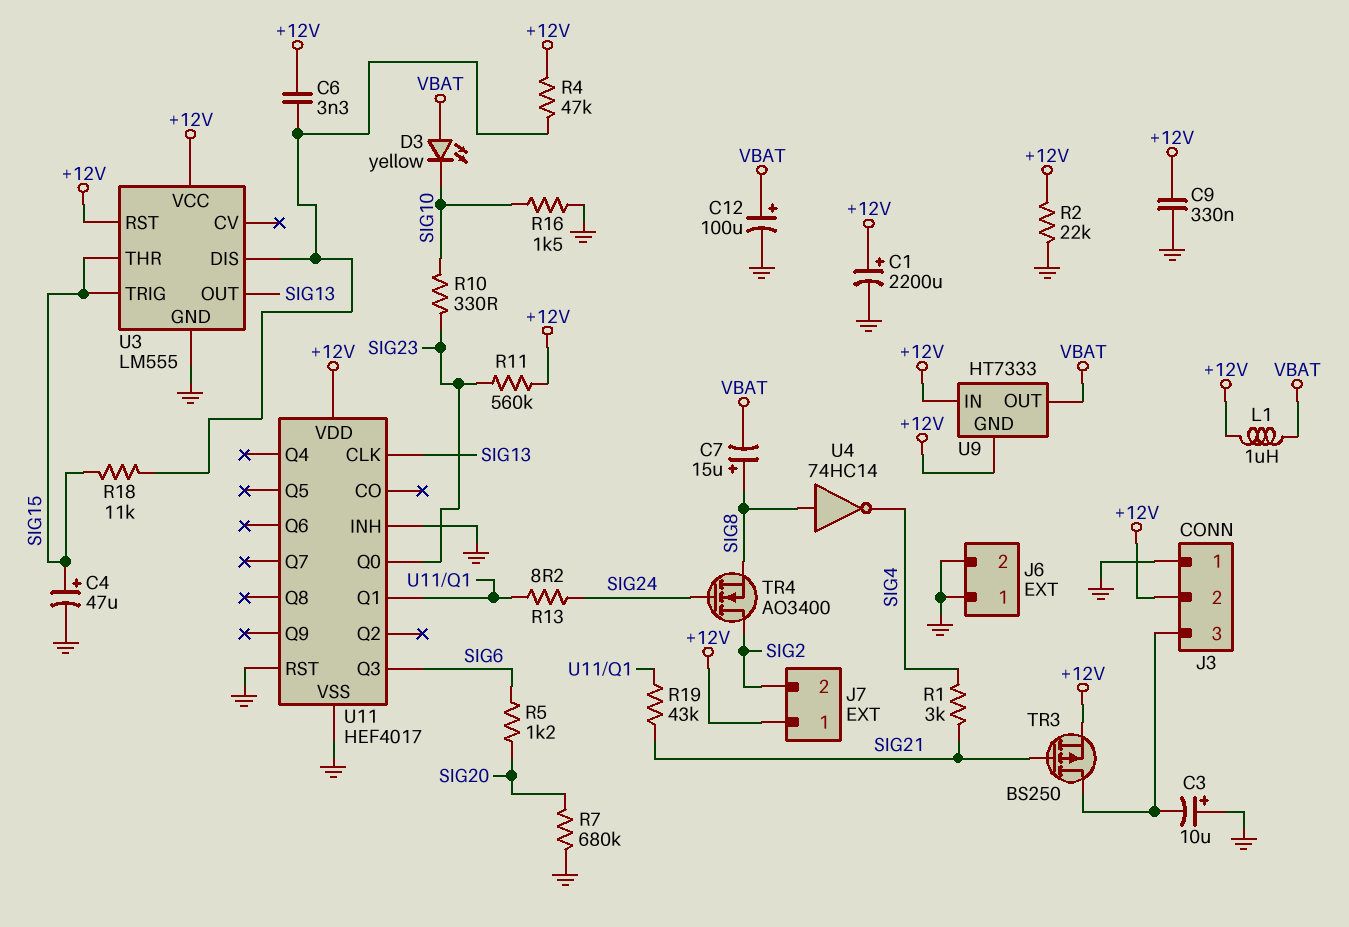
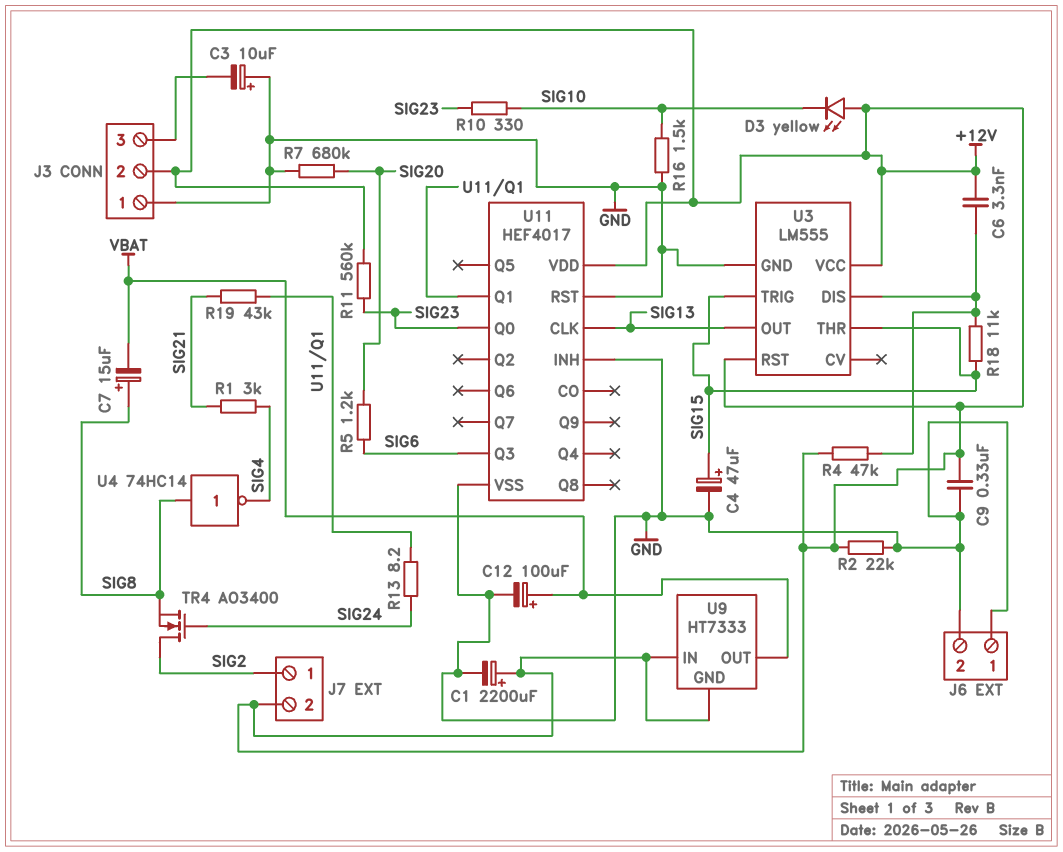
D3: LED yellow (A VBAT, K SIG10) -> LED yellow (A +12V, K SIG10)
J7 pin 1: +12V -> SIG2
J7 pin 2: SIG2 -> +12V
L1: 1uH (+12V, VBAT) -> none
TR3: PMOS BS250 (G SIG21, D J3/3, S +12V) -> none

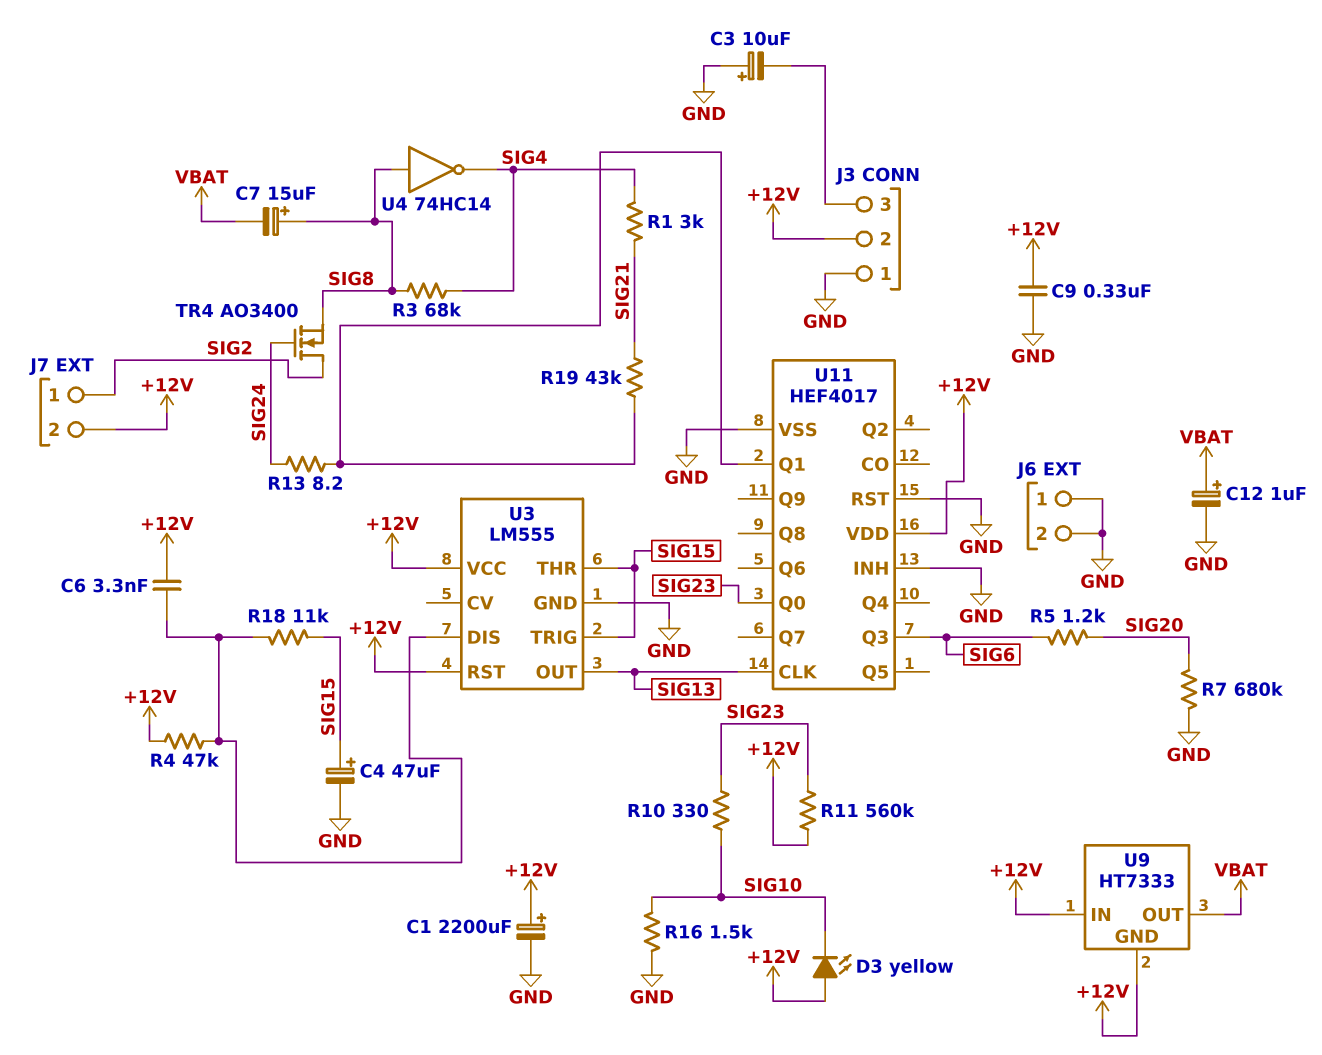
C12: 100uF (plus VBAT, minus GND) -> 1uF (plus VBAT, minus GND)
R2: 22k (+12V, GND) -> none
R3: none -> 68k (SIG4, SIG8)

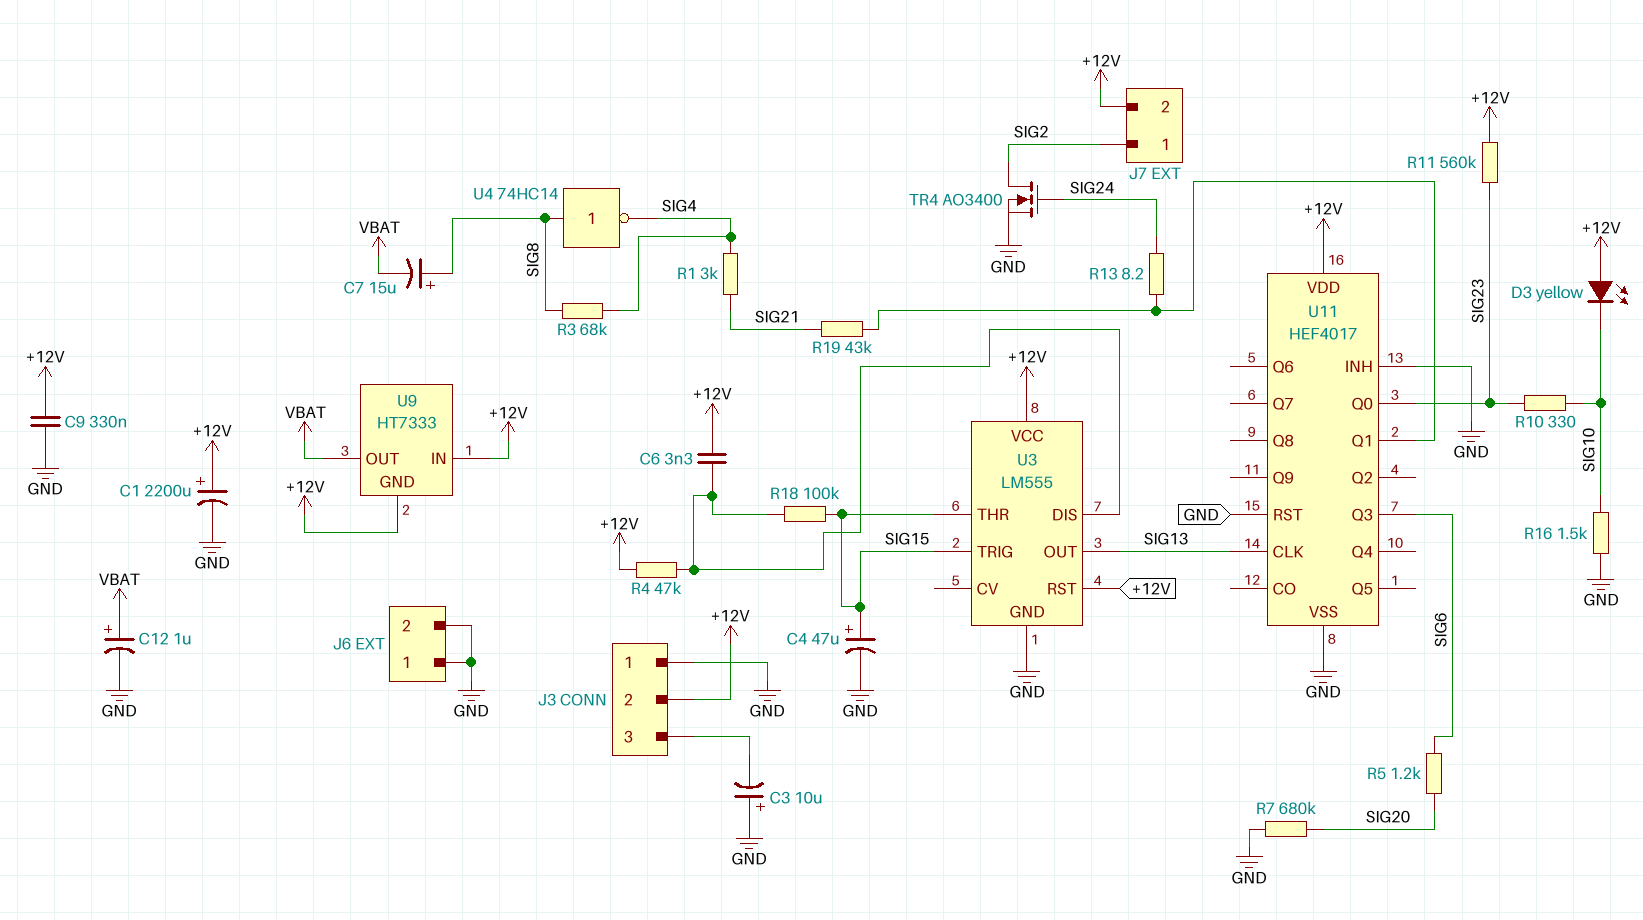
R18: 11k (SIG15, U3/DIS) -> 100k (SIG15, U3/DIS)
TR4: NMOS AO3400 (G SIG24, D SIG2, S SIG8) -> NMOS AO3400 (G SIG24, D SIG2, S GND)

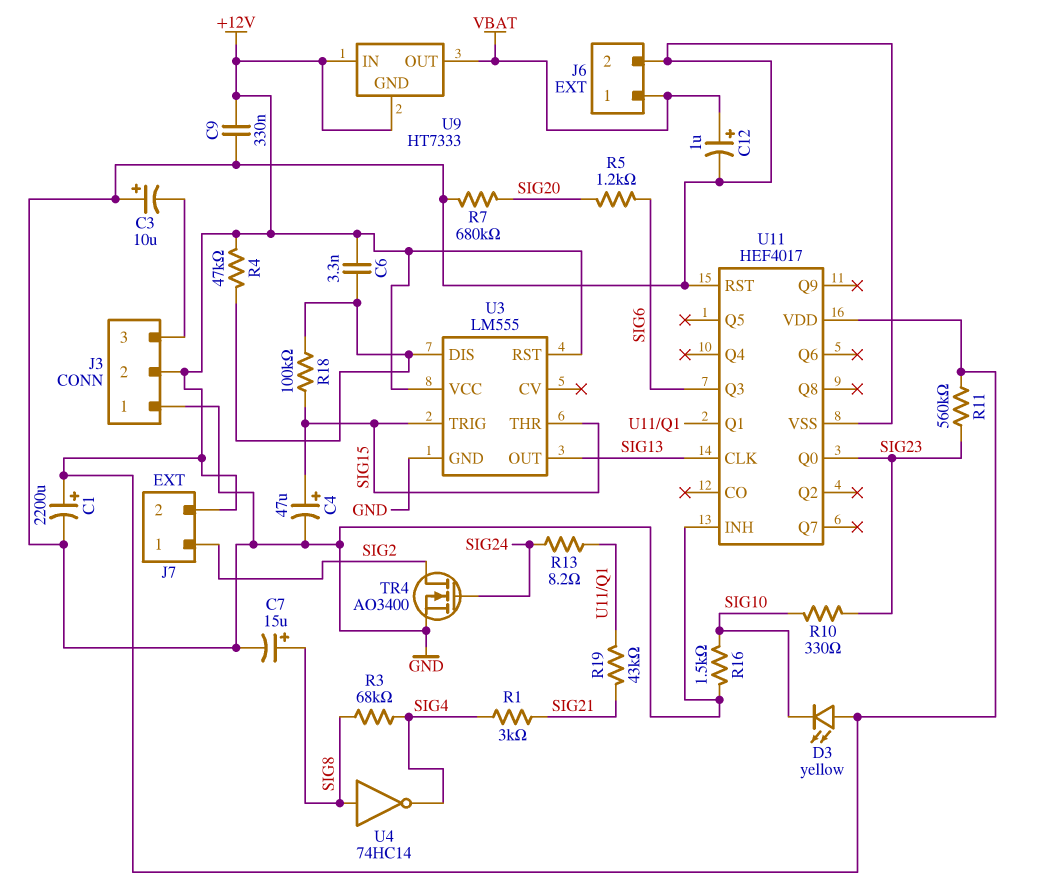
C7: 15uF (plus SIG8, minus VBAT) -> 15uF (plus SIG8, minus GND)
J6 pin 1: GND -> VBAT

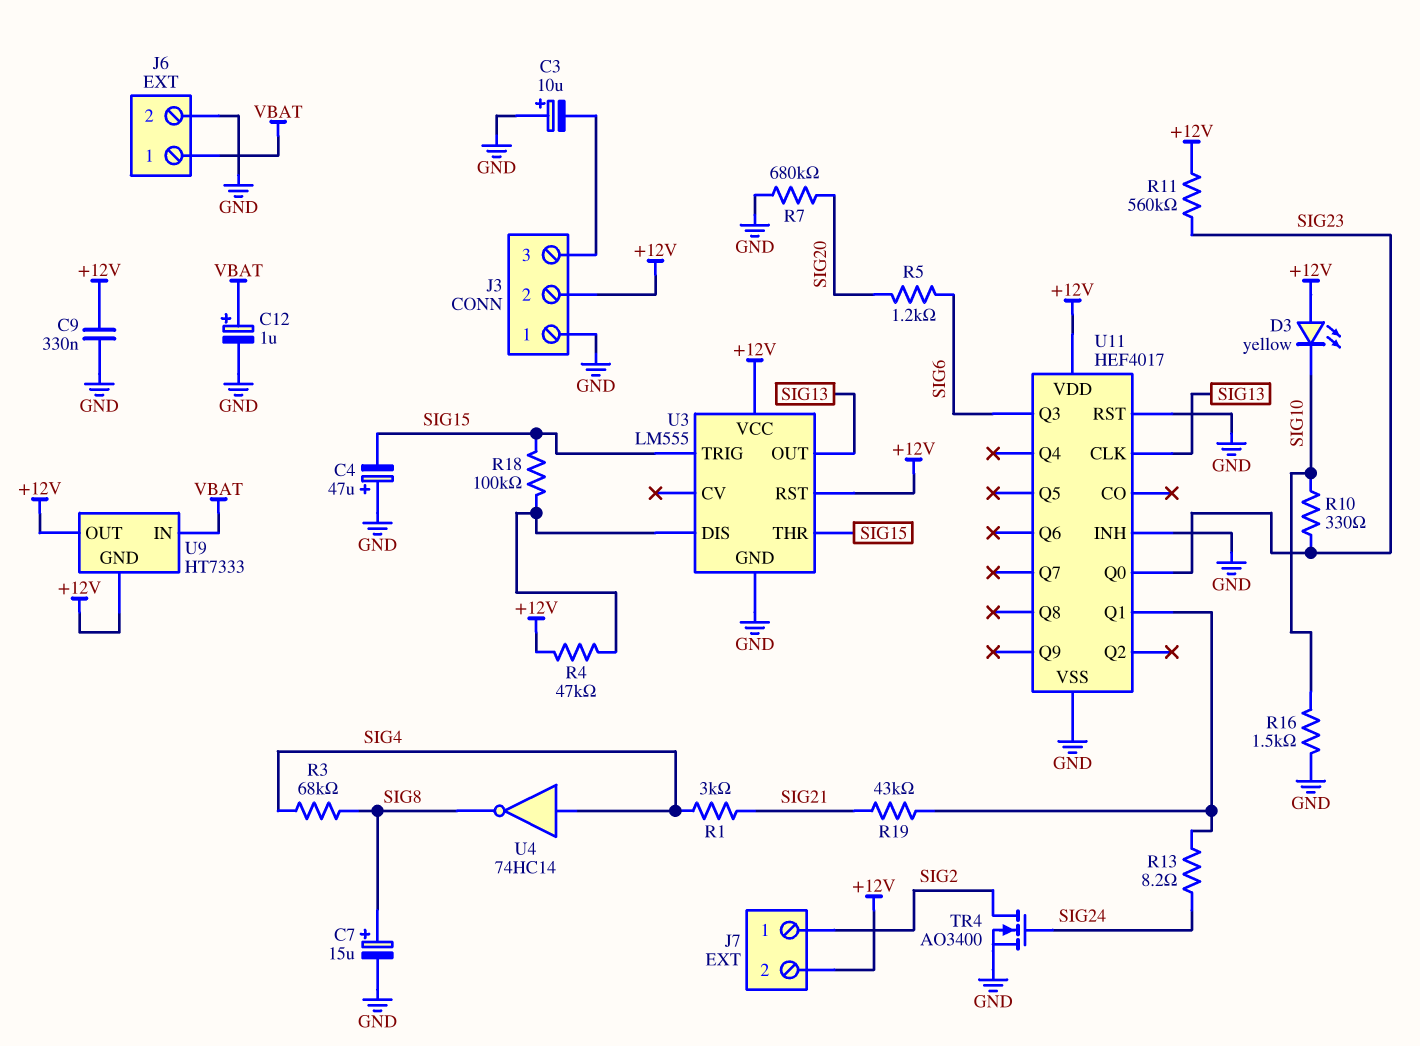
C1: 2200uF (plus +12V, minus GND) -> none
C4: 47uF (plus SIG15, minus GND) -> 47uF (plus GND, minus SIG15)
C6: 3.3nF (+12V, U3/DIS) -> none
U4: NOT 74HC14 (in SIG8, out SIG4) -> NOT 74HC14 (in SIG4, out SIG8)
U9 pin IN: +12V -> VBAT
U9 pin OUT: VBAT -> +12V

